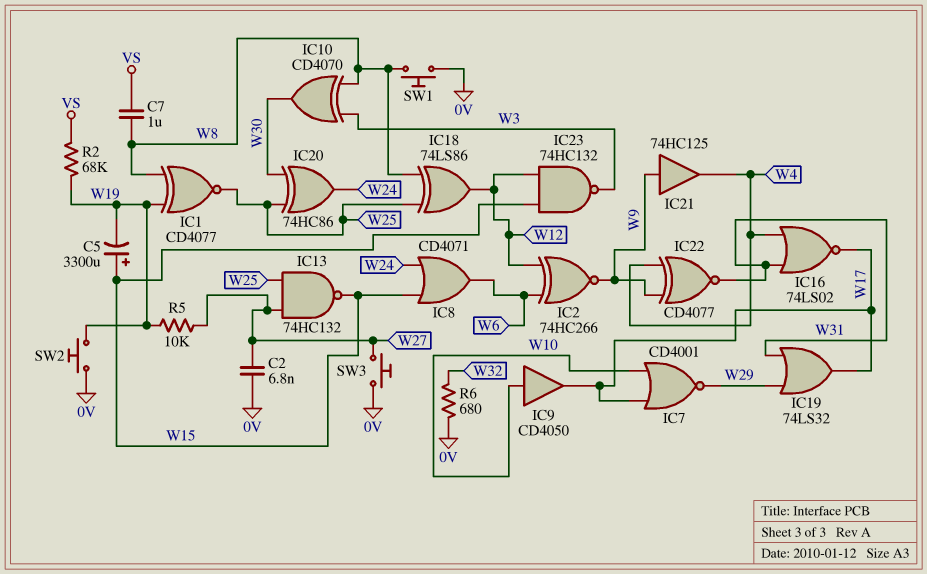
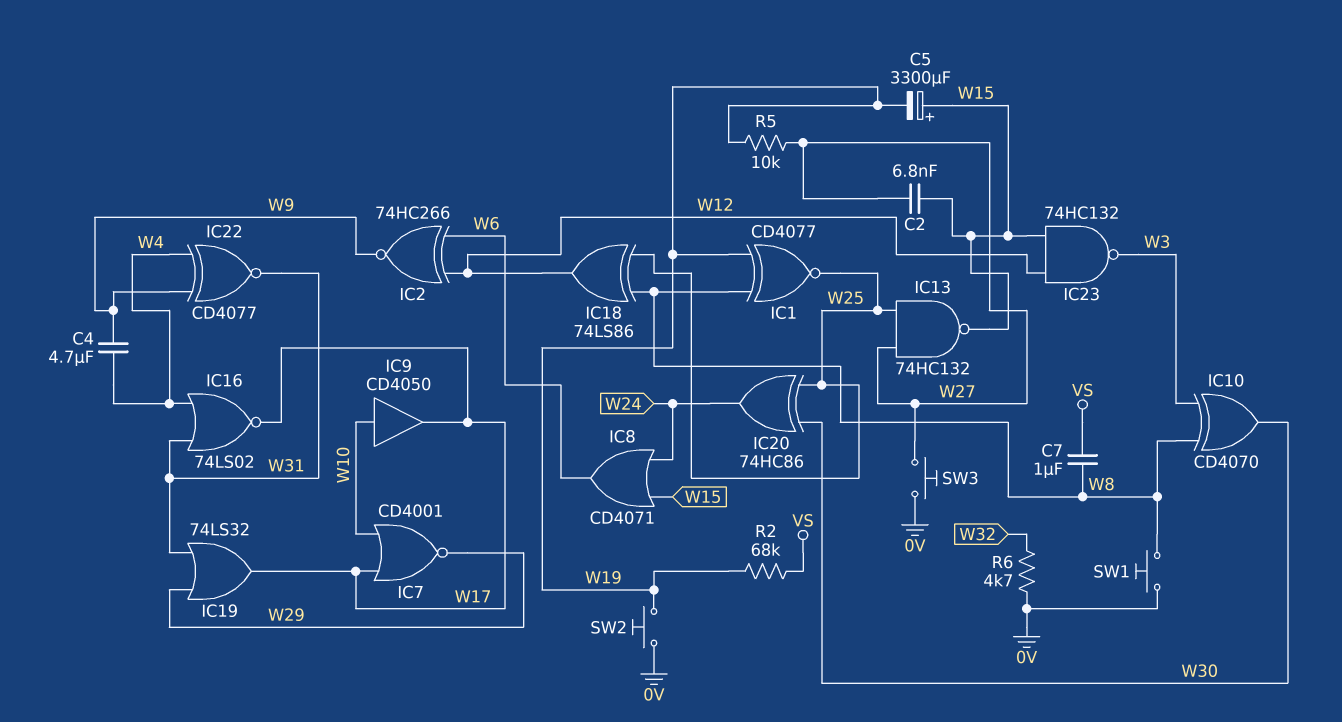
C2: 6.8nF (0V, W27) -> 6.8nF (W15, W27)
C4: none -> 4.7uF (W4, W9)
IC21: buffer 74HC125 (in W9, out W4) -> none
R6: 680 (0V, W32) -> 4.7k (0V, W32)

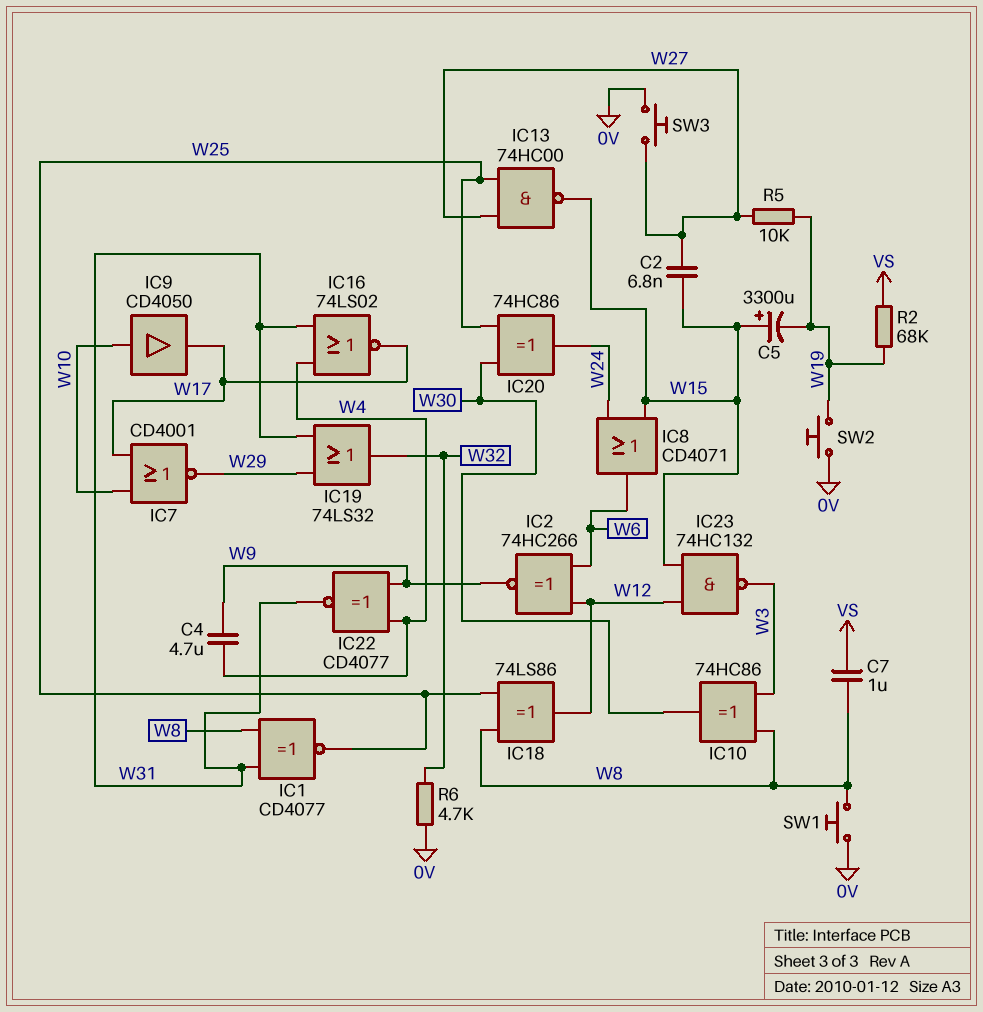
IC1: XNOR CD4077 (in W8, in W19, out W25) -> XNOR CD4077 (in W8, in W31, out W25)
IC10: XOR CD4070 (in W3, in W8, out W30) -> XOR 74HC86 (in W3, in W8, out W30)
IC13: NAND 74HC132 (in W25, in W27, out W15) -> NAND 74HC00 (in W25, in W27, out W15)
IC19: OR 74LS32 (in W29, in W31, out W17) -> OR 74LS32 (in W29, in W31, out W32)

